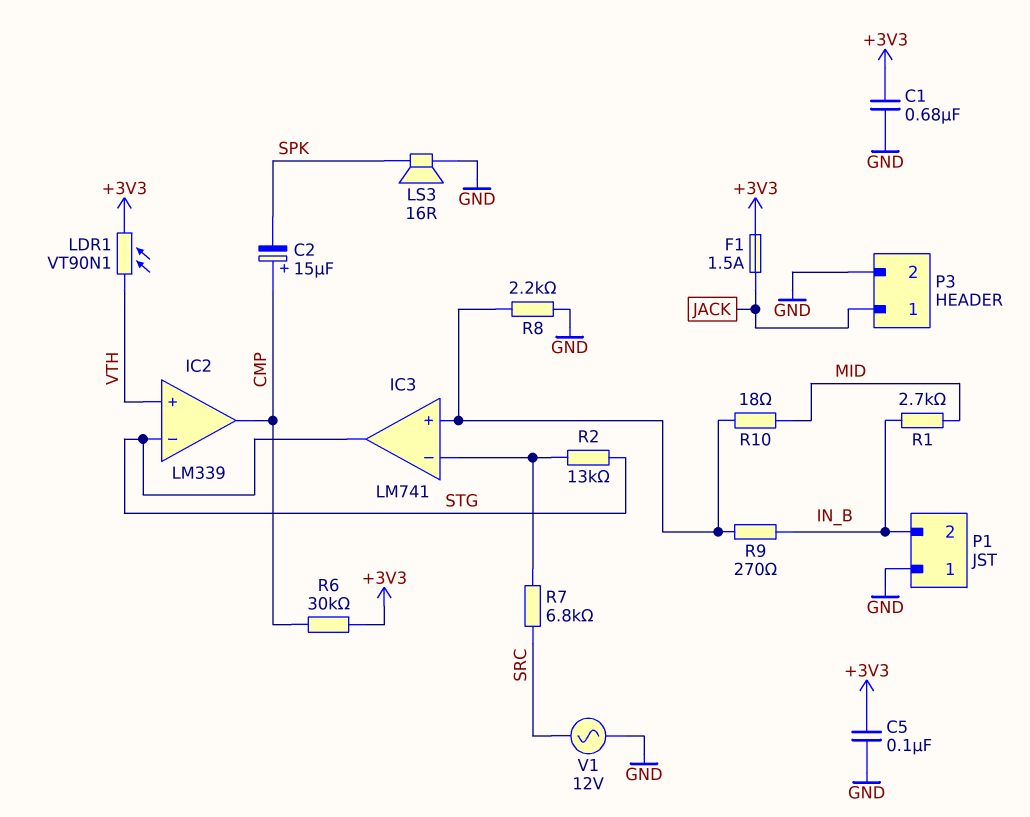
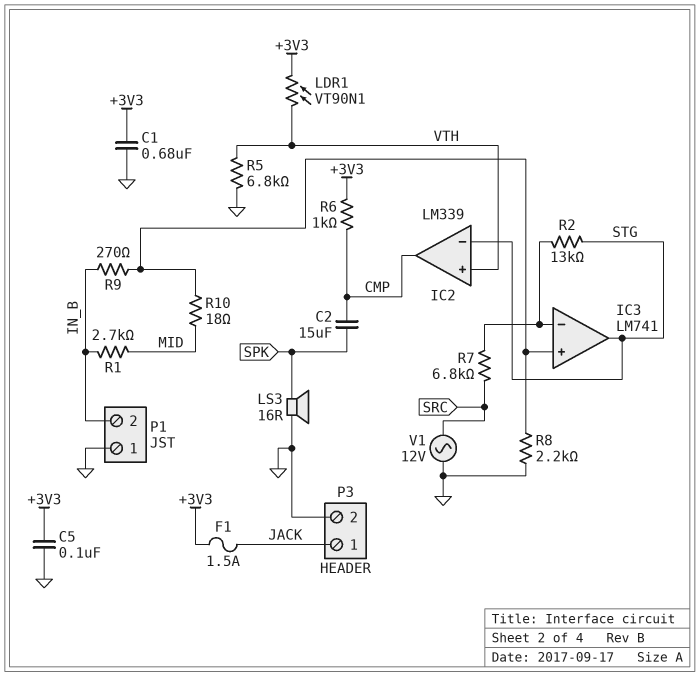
C2: 15uF (plus CMP, minus SPK) -> 15uF (CMP, SPK)
R5: none -> 6.8k (GND, VTH)
R6: 30k (+3V3, CMP) -> 1k (+3V3, CMP)

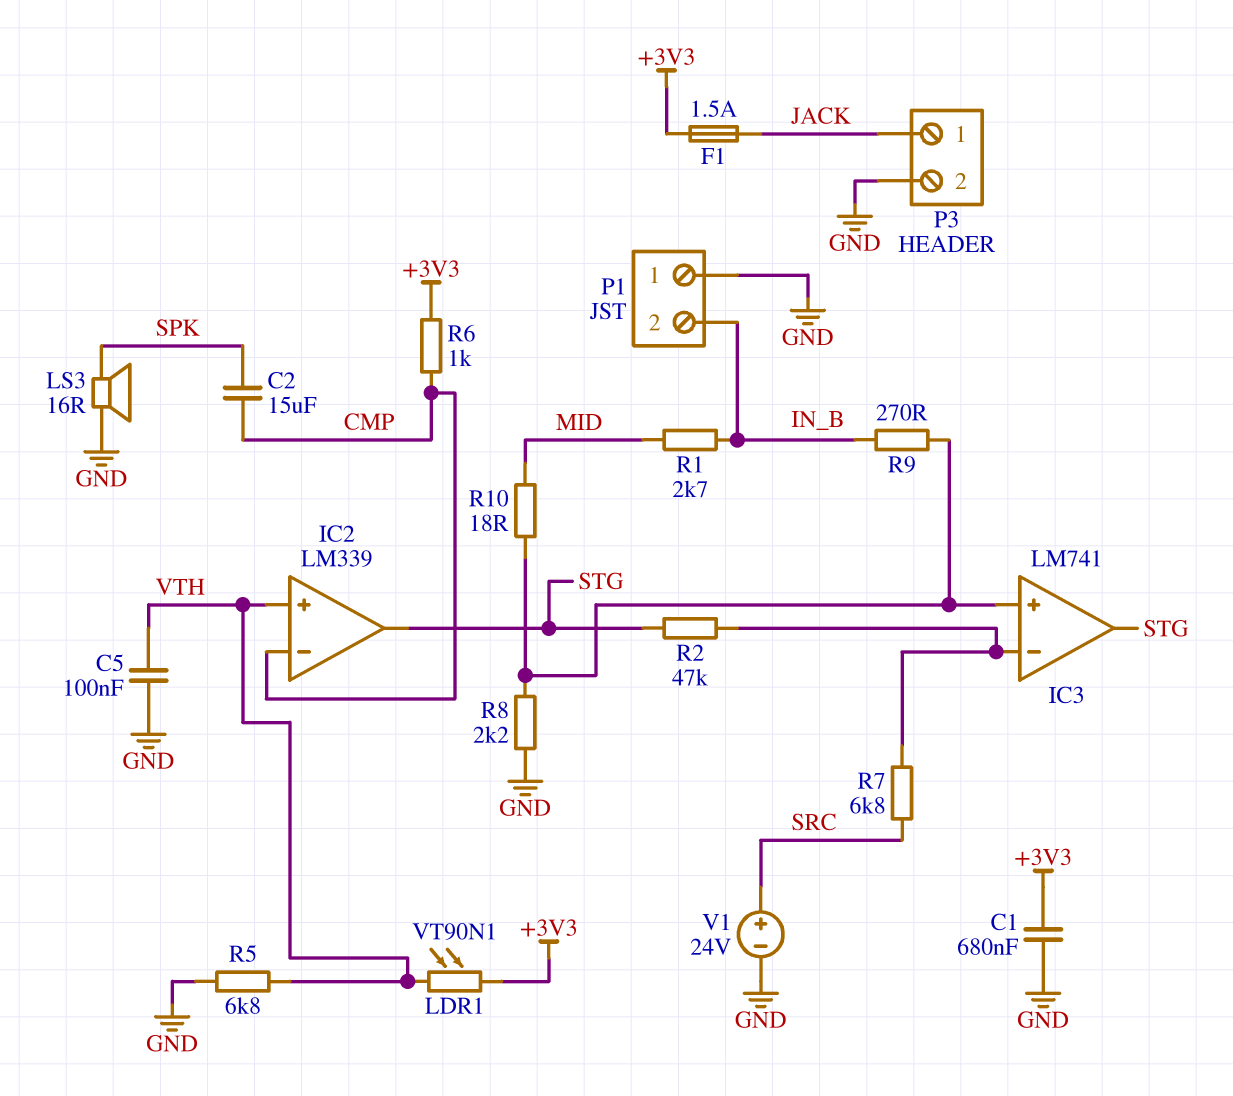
C5: 100nF (+3V3, GND) -> 100nF (GND, VTH)
IC2 pin in-: STG -> CMP
IC2 pin out: CMP -> STG
R2: 13k (IC3/in-, STG) -> 47k (IC3/in-, STG)
V1: AC 12V (GND, SRC) -> 24V (plus SRC, minus GND)

